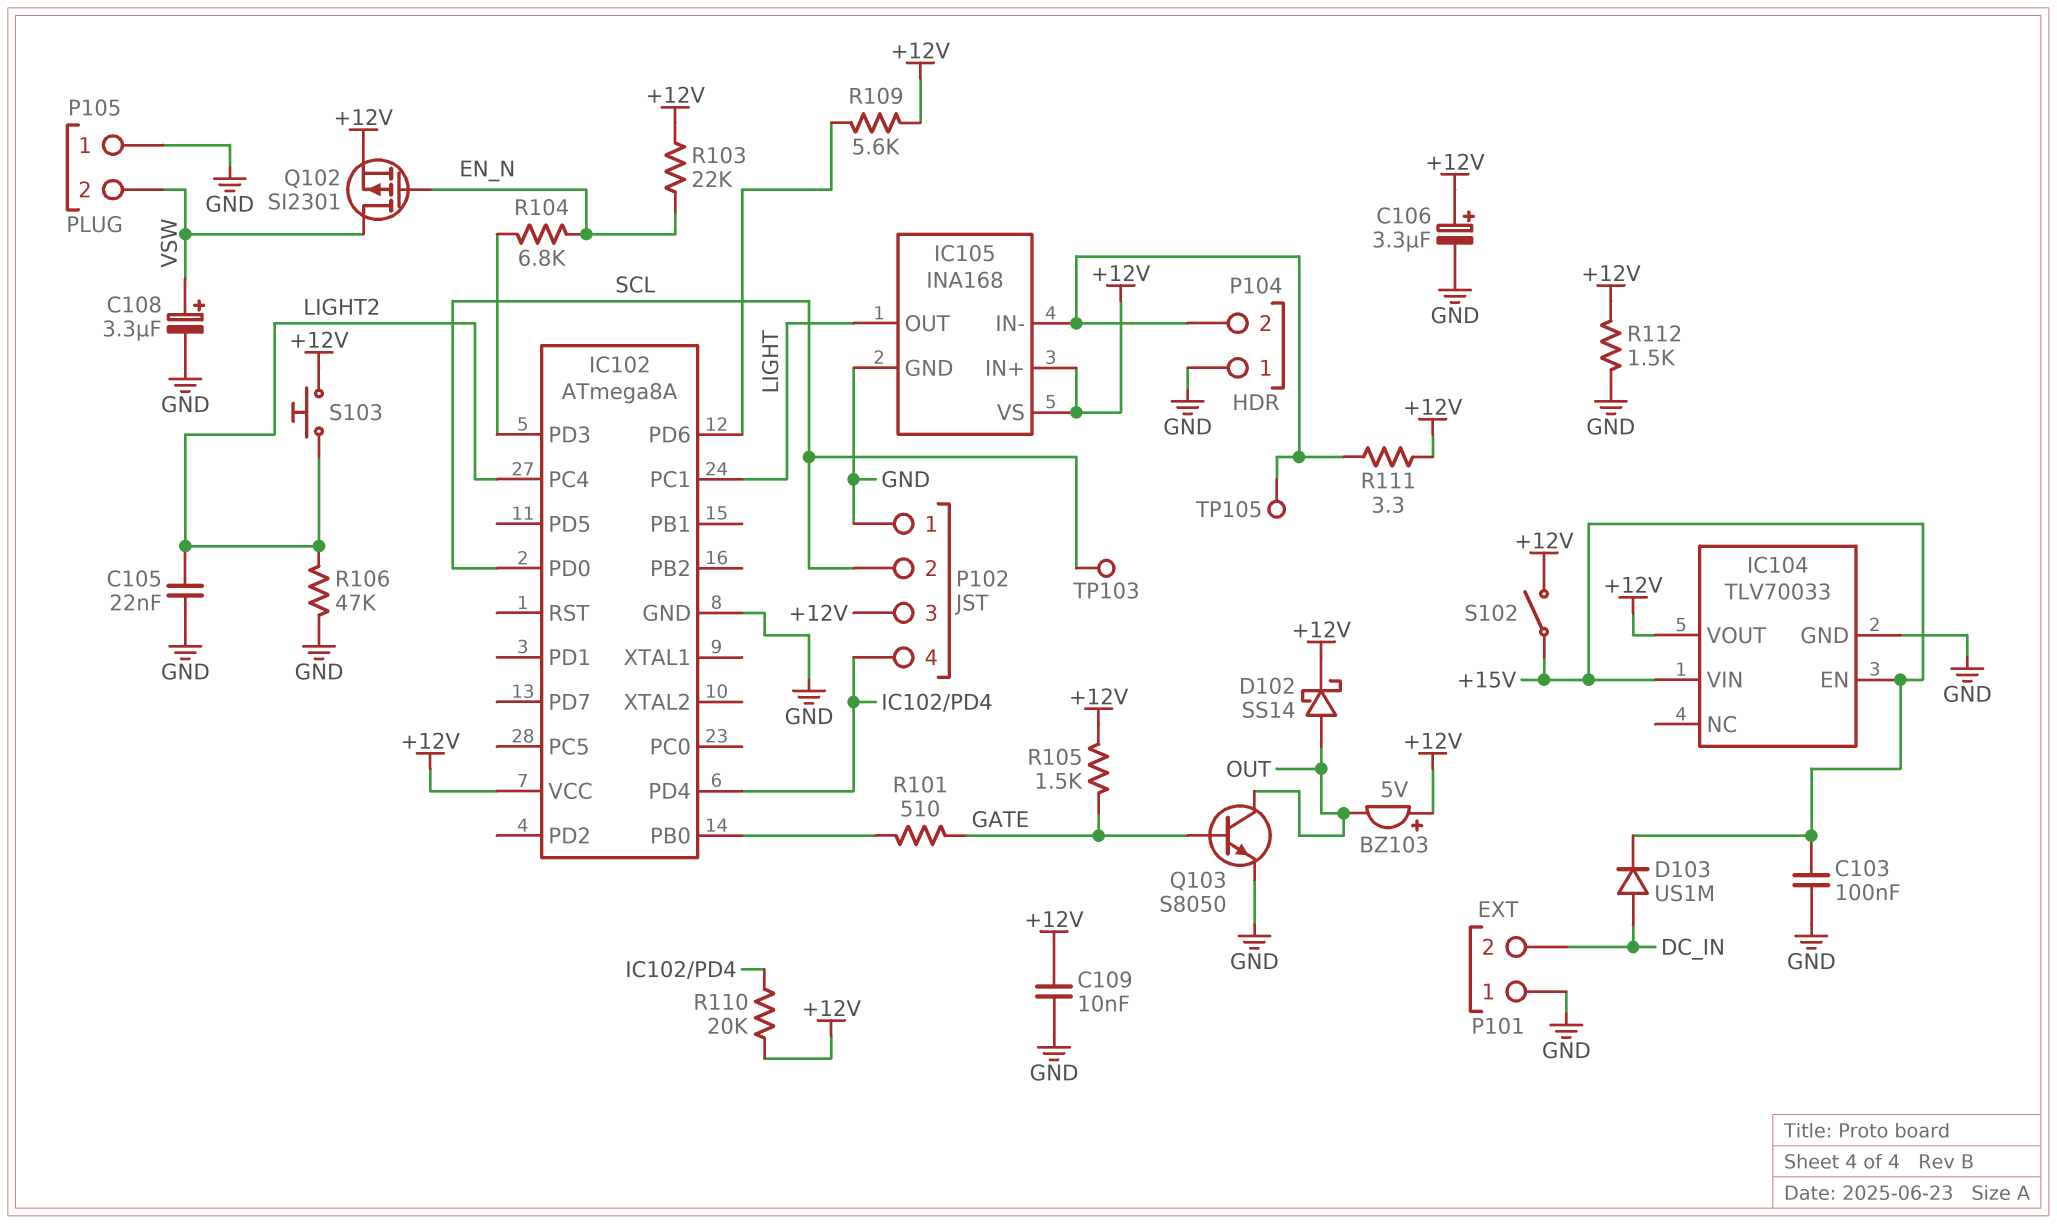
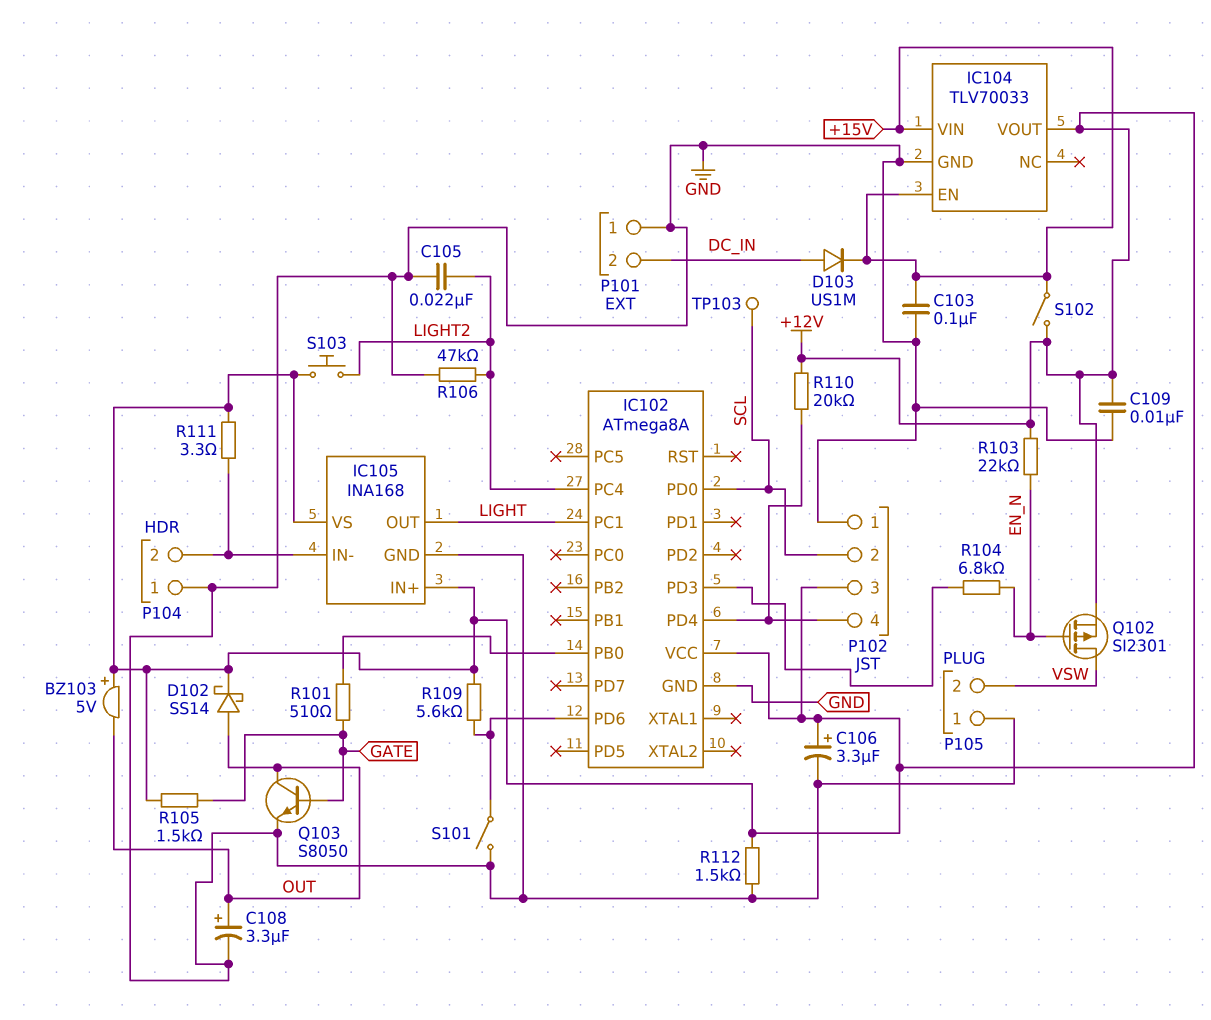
C108: 3.3uF (plus VSW, minus GND) -> 3.3uF (plus OUT, minus GND)
S101: none -> switch (GND, IC102/PD6)
TP105: test point (IC105/IN-) -> none

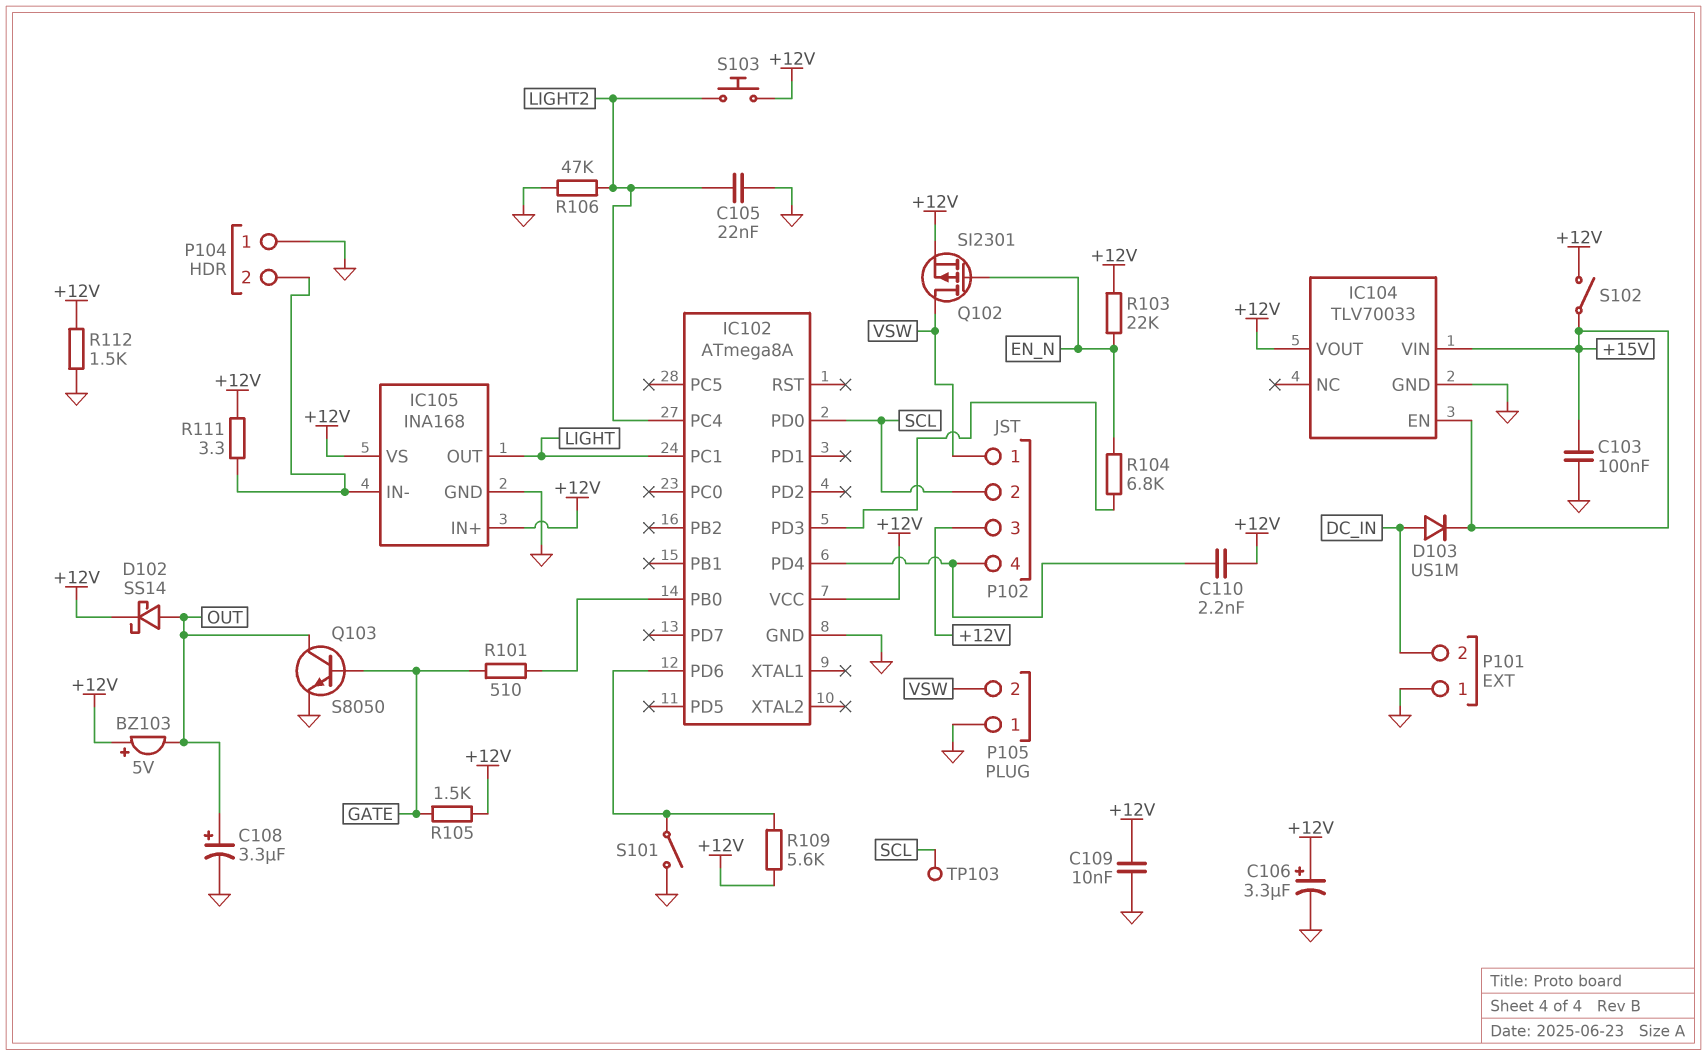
C110: none -> 2.2nF (+12V, IC102/PD4)
P102 pin 1: GND -> VSW
R110: 20k (+12V, IC102/PD4) -> none

